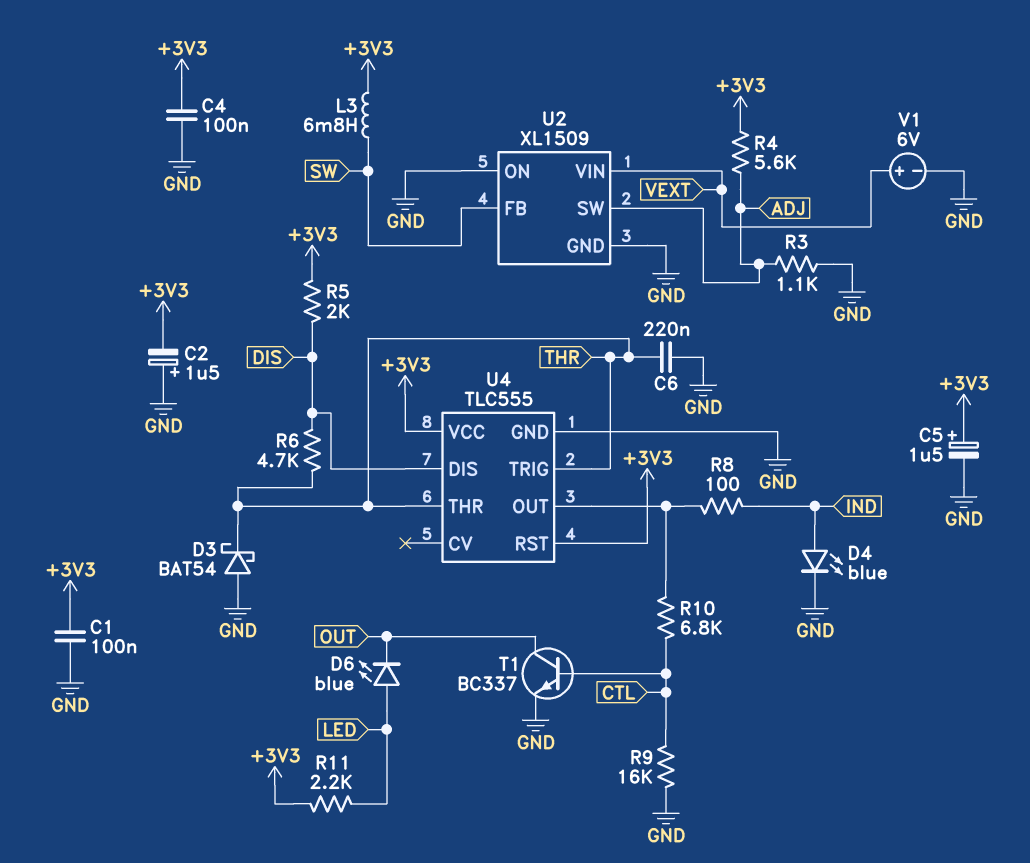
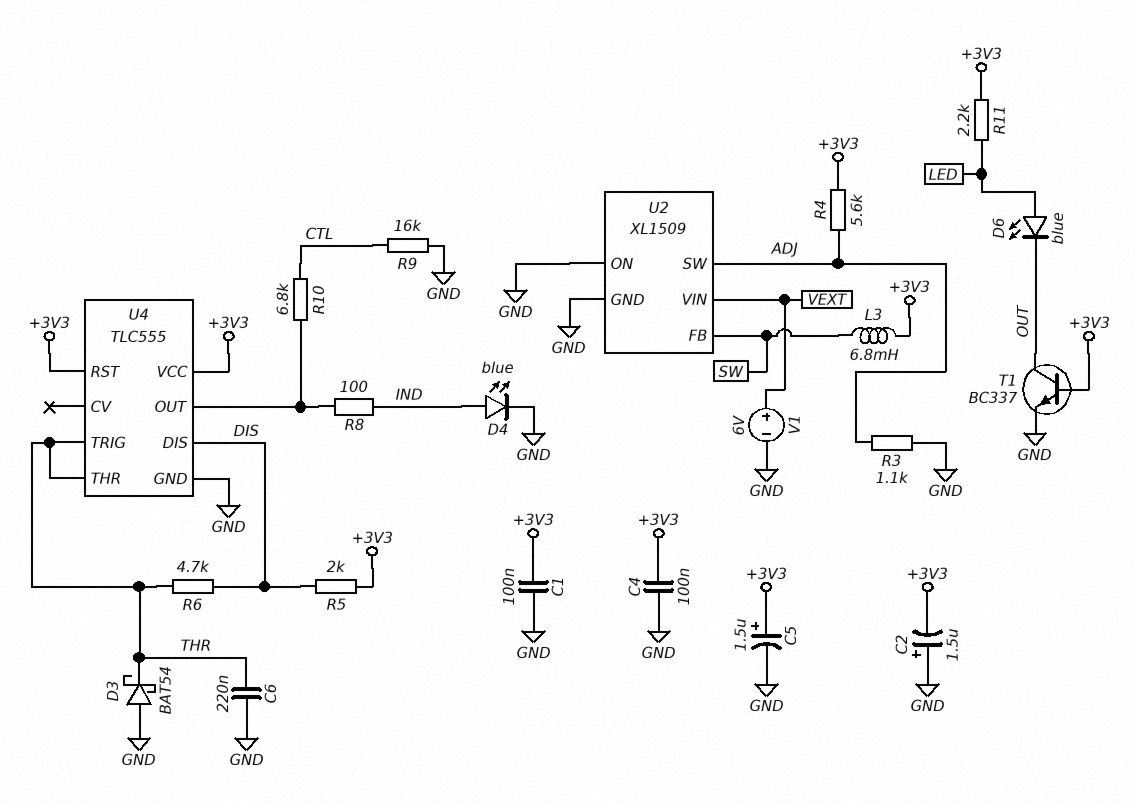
T1: NPN BC337 (B CTL, C OUT, E GND) -> NPN BC337 (B +3V3, C OUT, E GND)

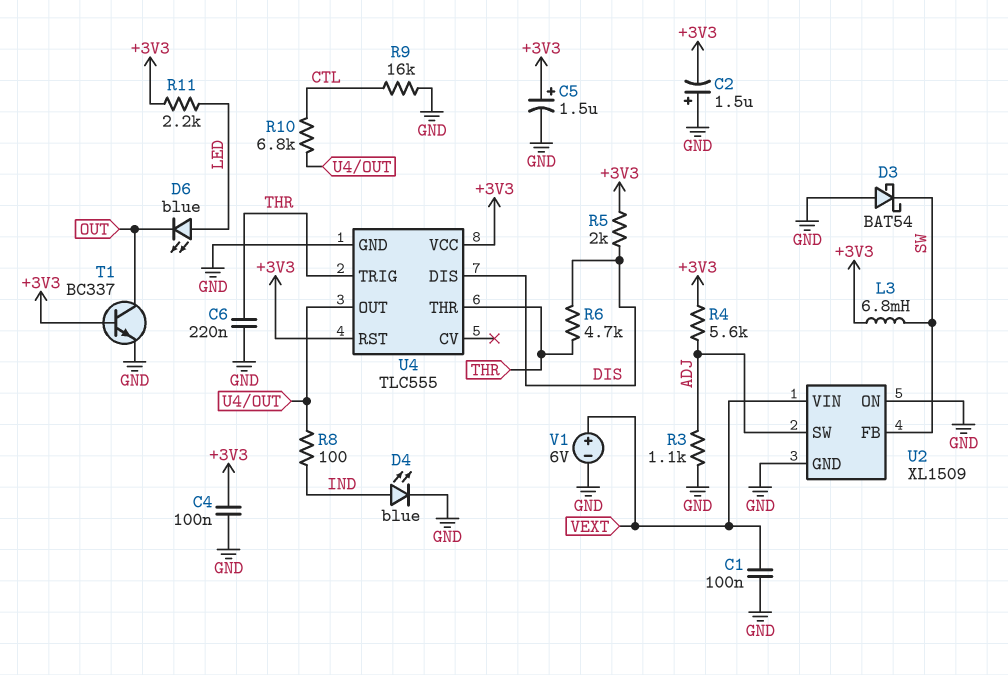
C1: 100nF (+3V3, GND) -> 100nF (GND, VEXT)
D3: schottky BAT54 (A GND, K THR) -> schottky BAT54 (A GND, K SW)

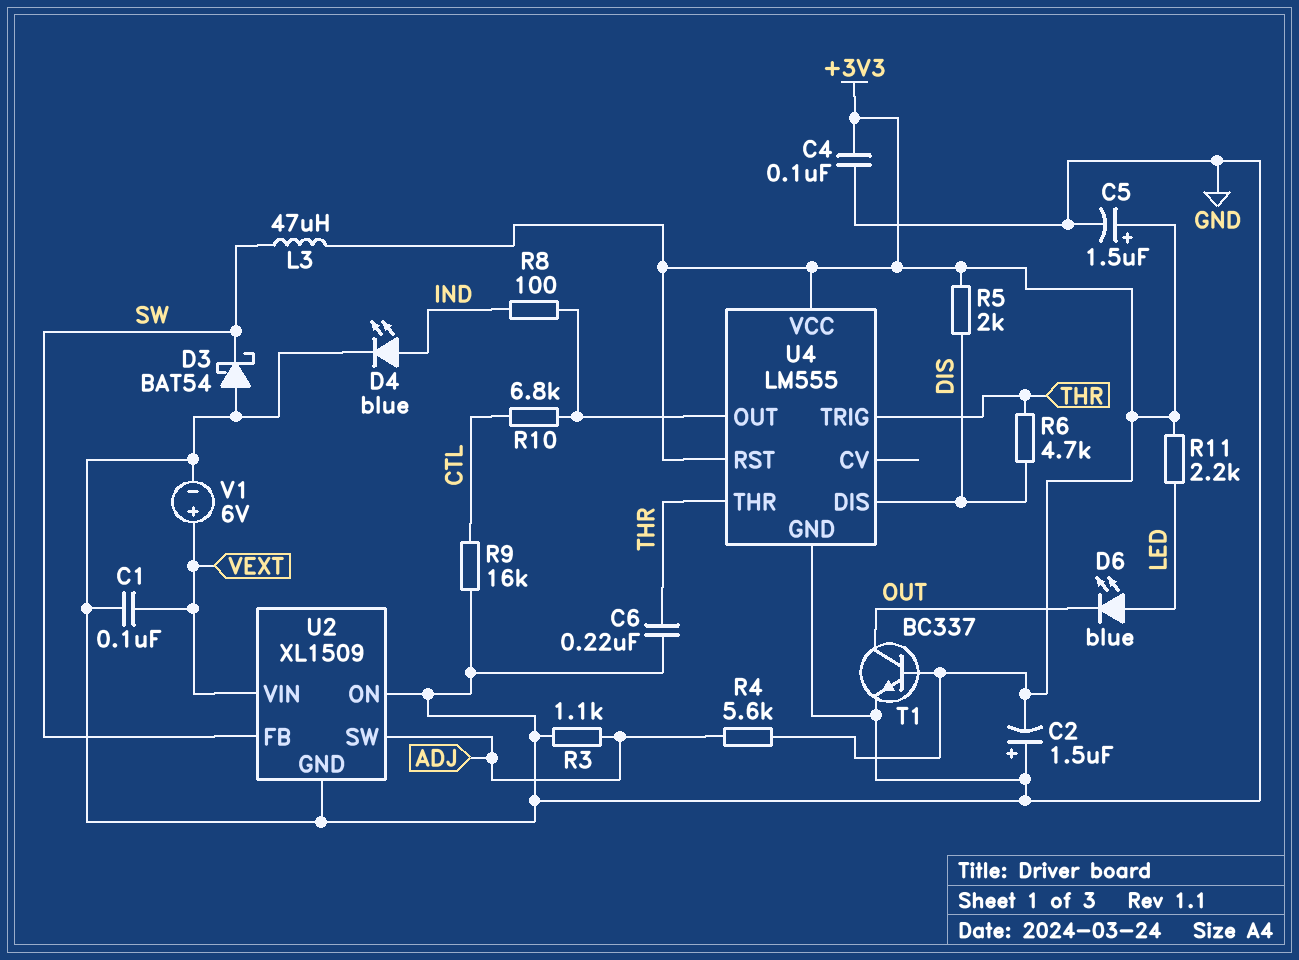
L3: 6.8mH (+3V3, SW) -> 47uH (+3V3, SW)
U4: TLC555 -> LM555

